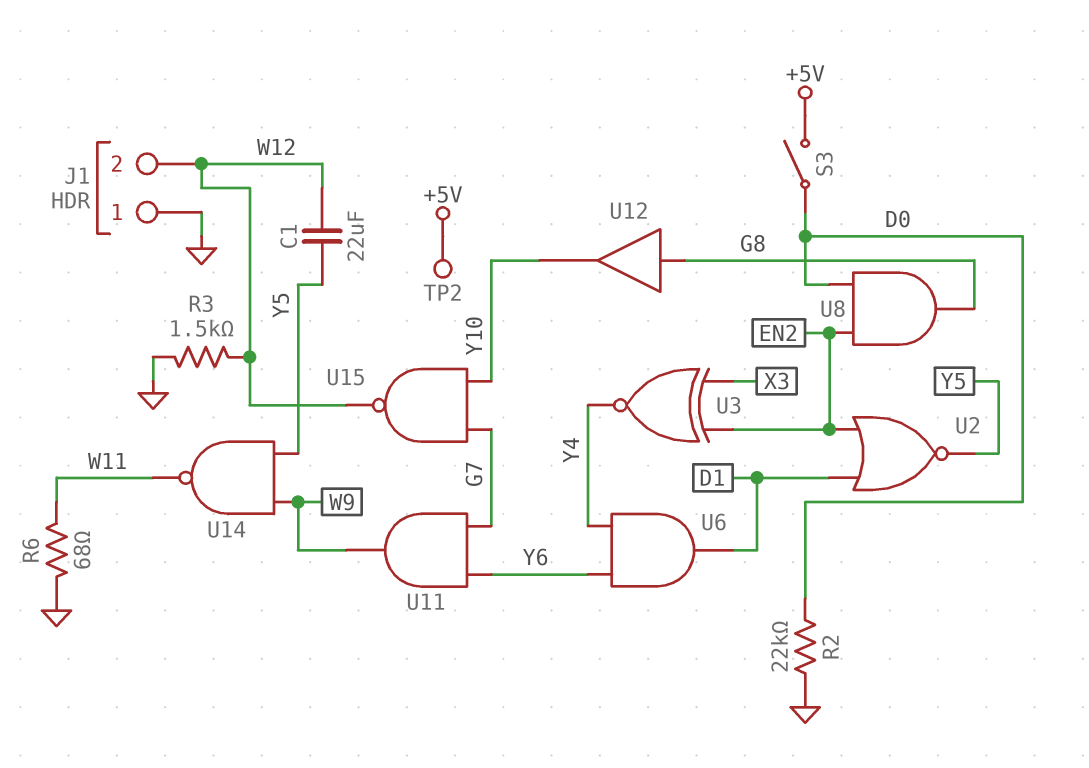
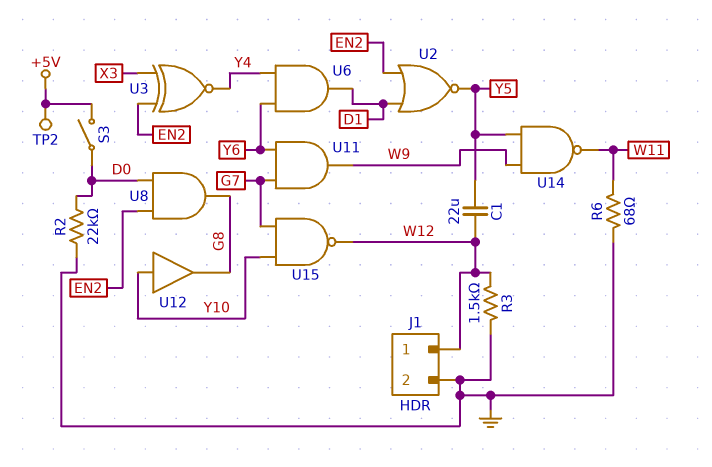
J1 pin 1: GND -> W12
J1 pin 2: W12 -> GND
U12: buffer (in G8, out Y10) -> buffer (in Y10, out G8)

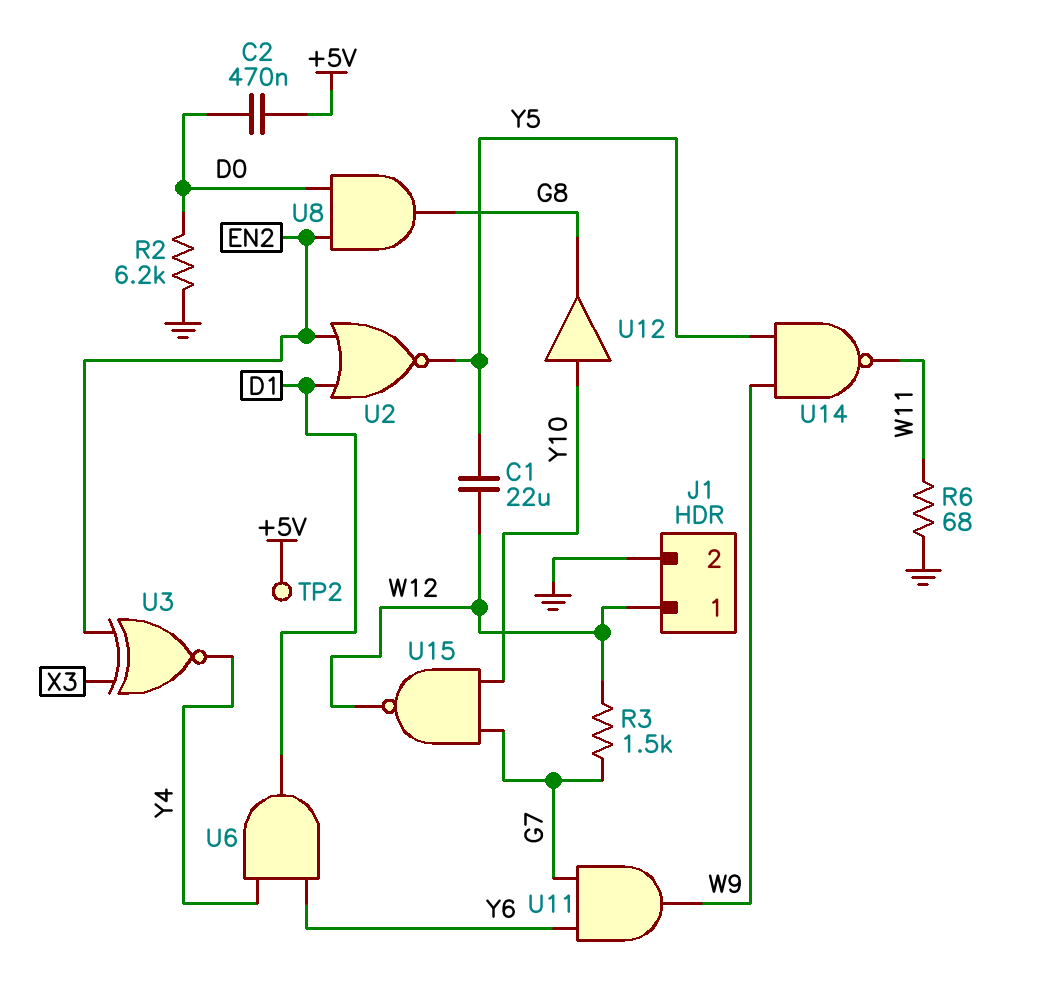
C2: none -> 470nF (+5V, D0)
R2: 22k (D0, GND) -> 6.2k (D0, GND)
R3: 1.5k (GND, W12) -> 1.5k (G7, W12)
S3: switch (+5V, D0) -> none

